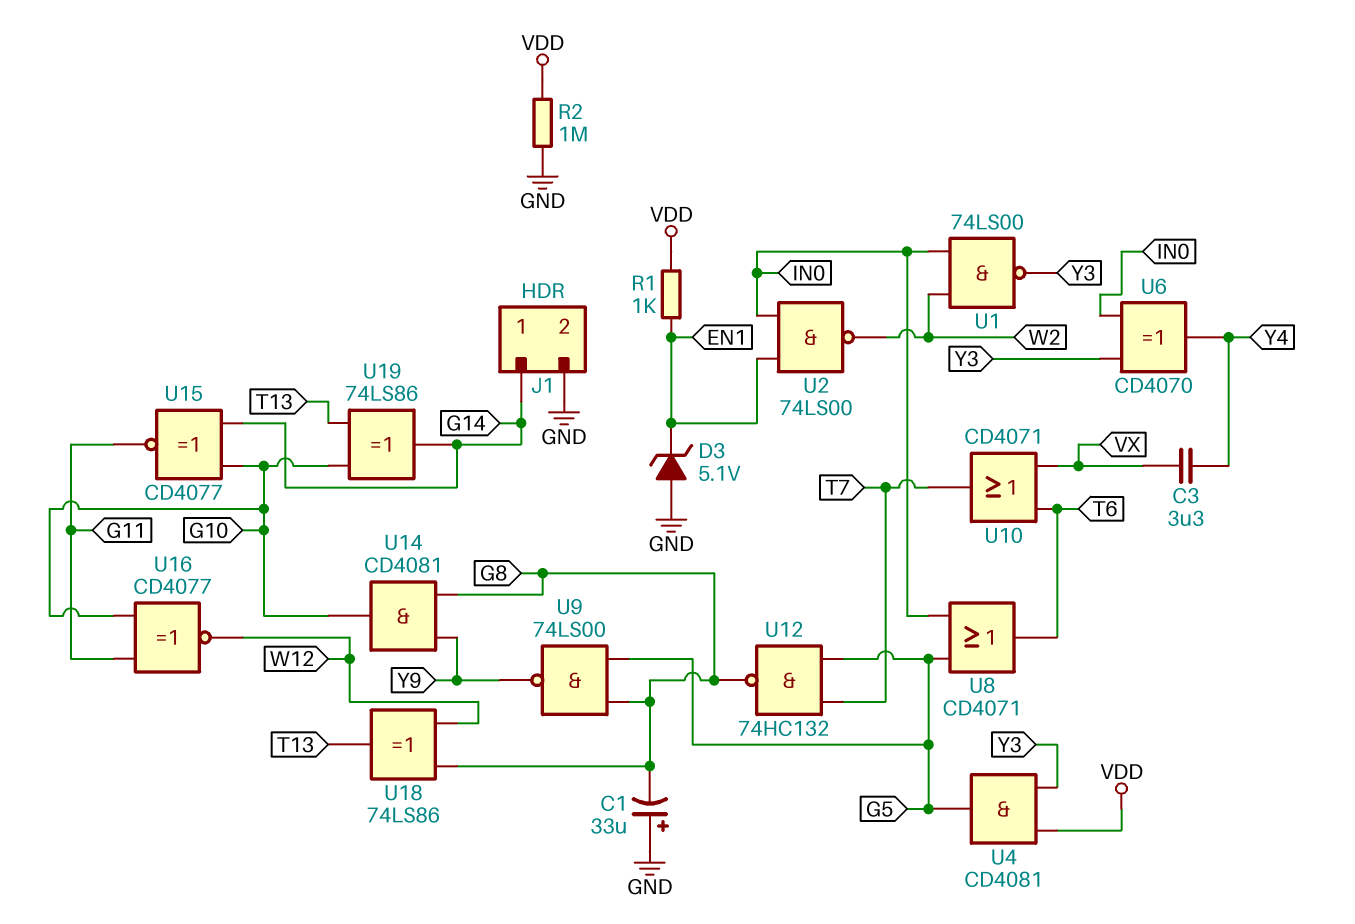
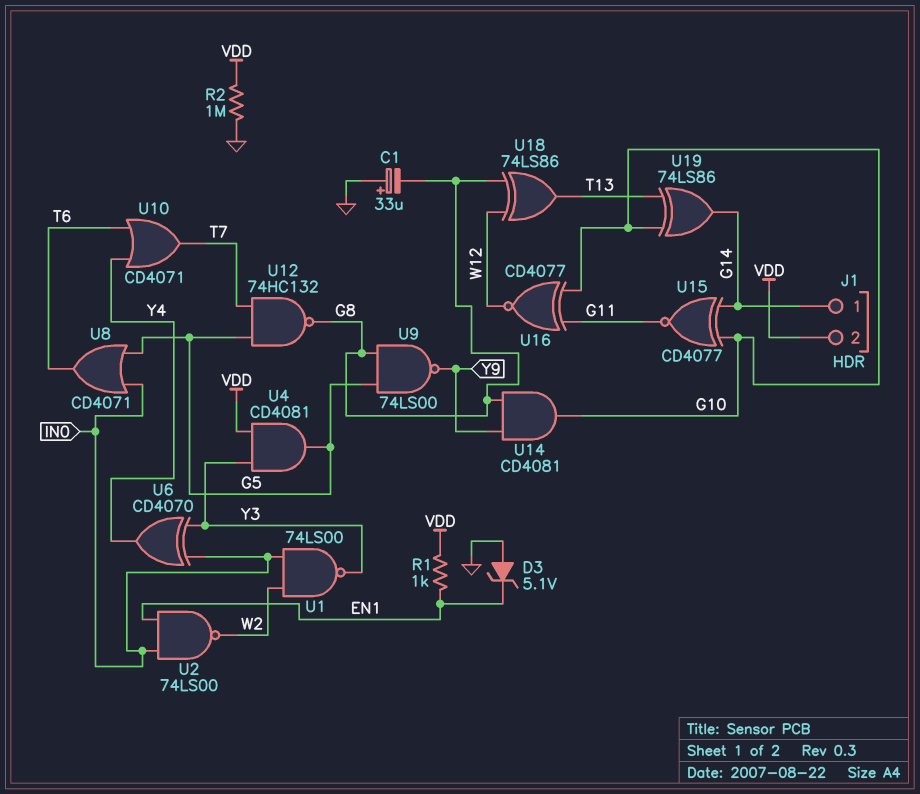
C3: 3.3uF (VX, Y4) -> none
J1 pin 2: GND -> VDD
U10: OR CD4071 (in T6, in VX, out T7) -> OR CD4071 (in T6, in Y4, out T7)

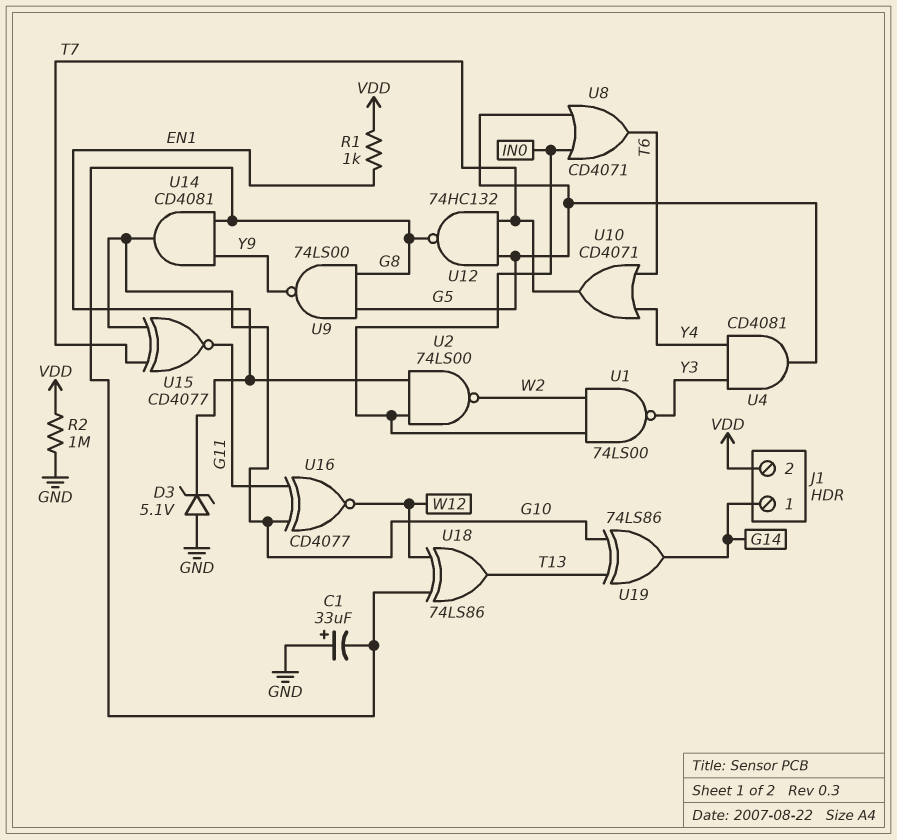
U4: AND CD4081 (in VDD, in Y3, out G5) -> AND CD4081 (in Y3, in Y4, out G5)
U6: XOR CD4070 (in IN0, in Y3, out Y4) -> none
U15: XNOR CD4077 (in G10, in G14, out G11) -> XNOR CD4077 (in G10, in T7, out G11)

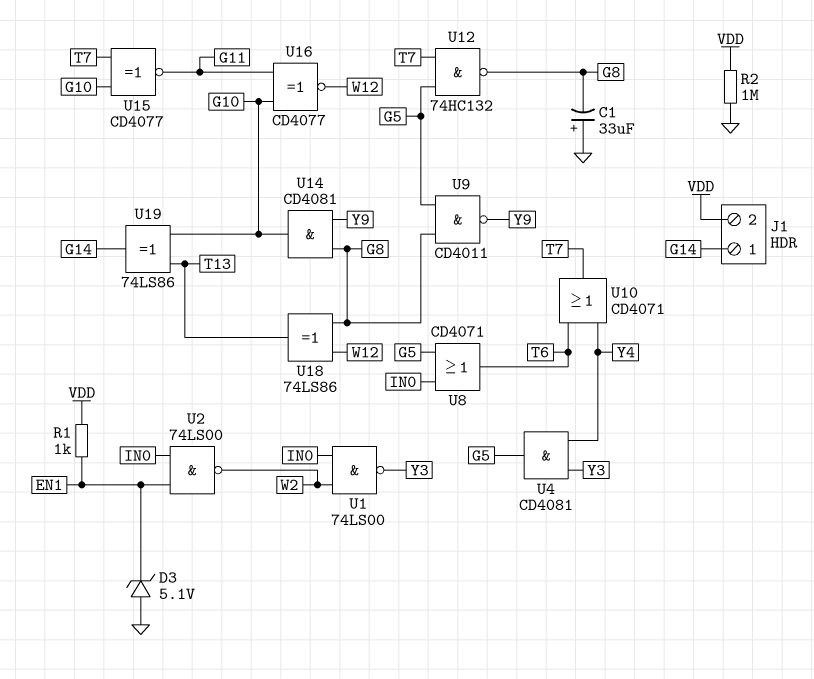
U9: NAND 74LS00 (in G5, in G8, out Y9) -> NAND CD4011 (in G5, in G8, out Y9)

